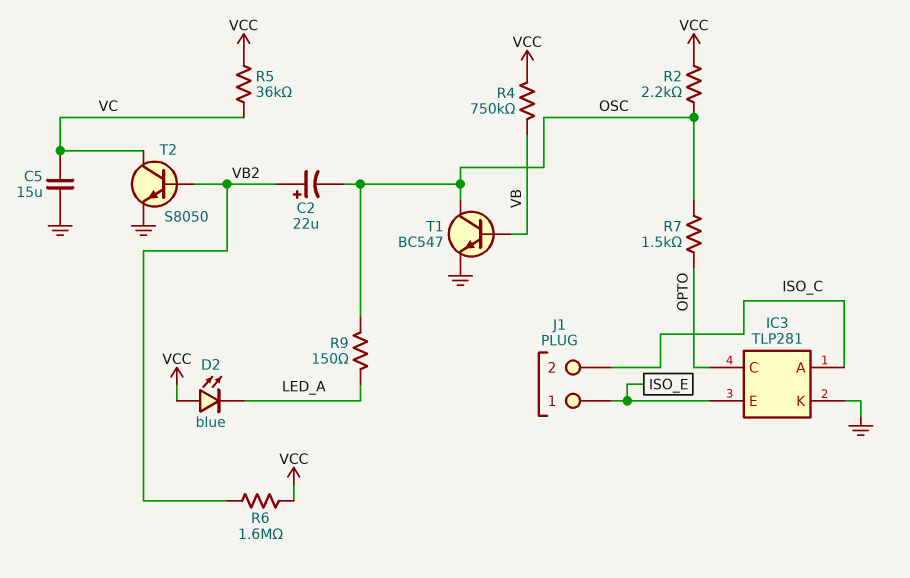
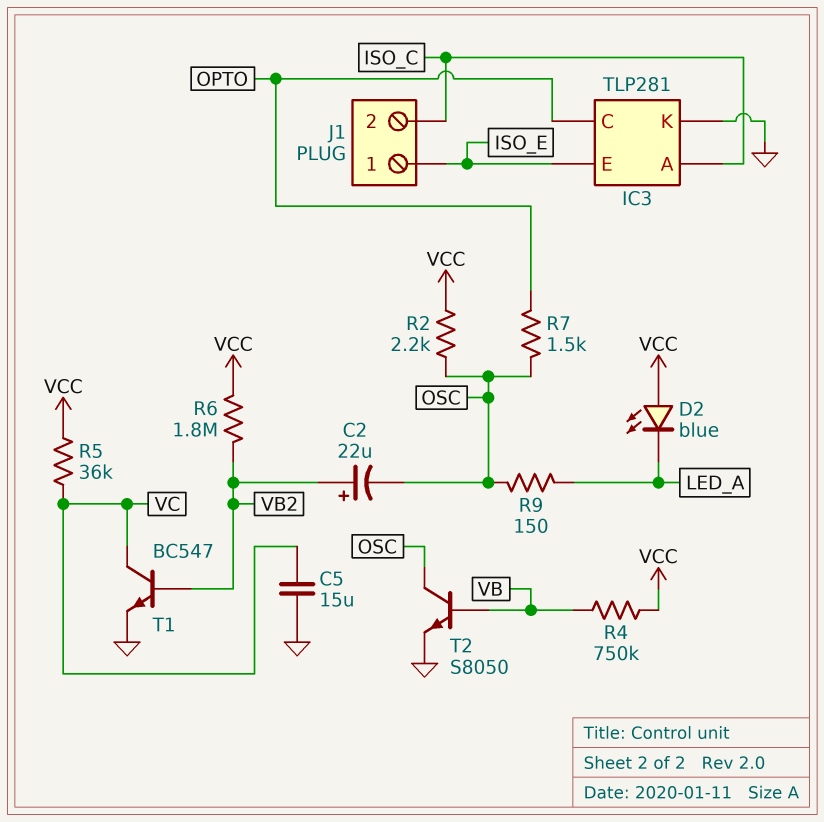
R6: 1.6M (VB2, VCC) -> 1.8M (VB2, VCC)
T1: NPN BC547 (B VB, C OSC, E GND) -> NPN BC547 (B VB2, C VC, E GND)
T2: NPN S8050 (B VB2, C VC, E GND) -> NPN S8050 (B VB, C OSC, E GND)

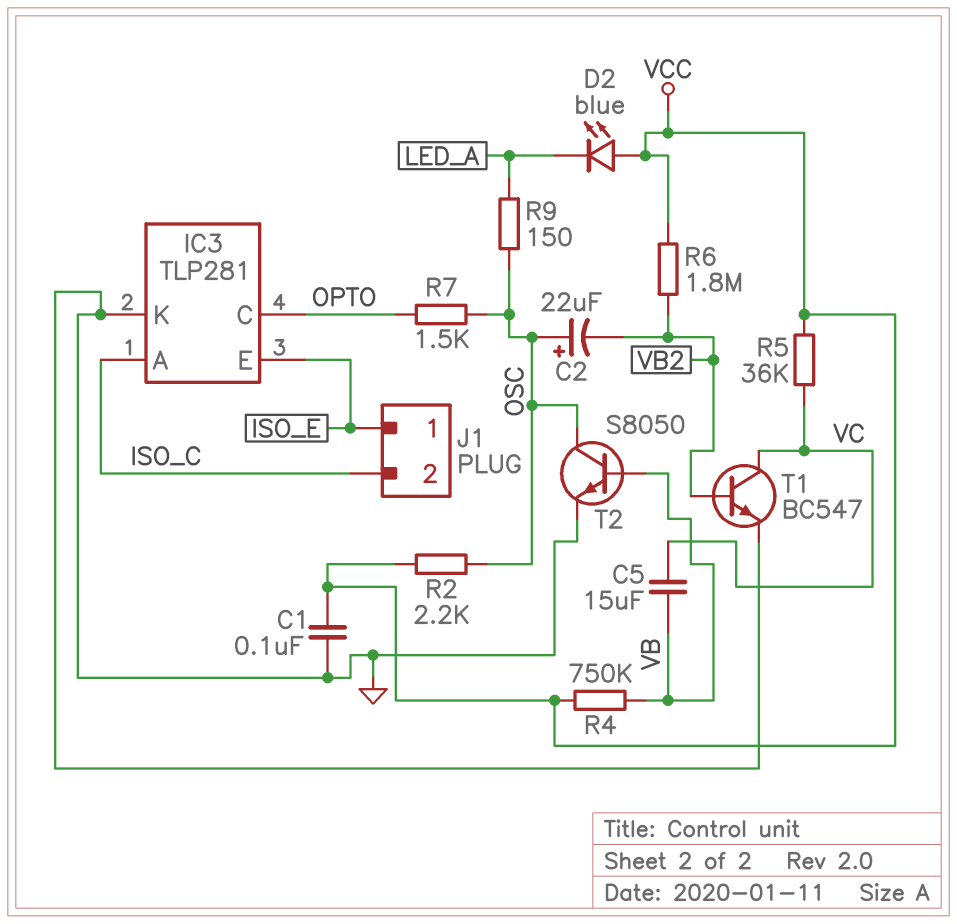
C1: none -> 100nF (GND, VCC)
C2: 22uF (plus VB2, minus OSC) -> 22uF (plus OSC, minus VB2)
C5: 15uF (GND, VC) -> 15uF (VB, VC)

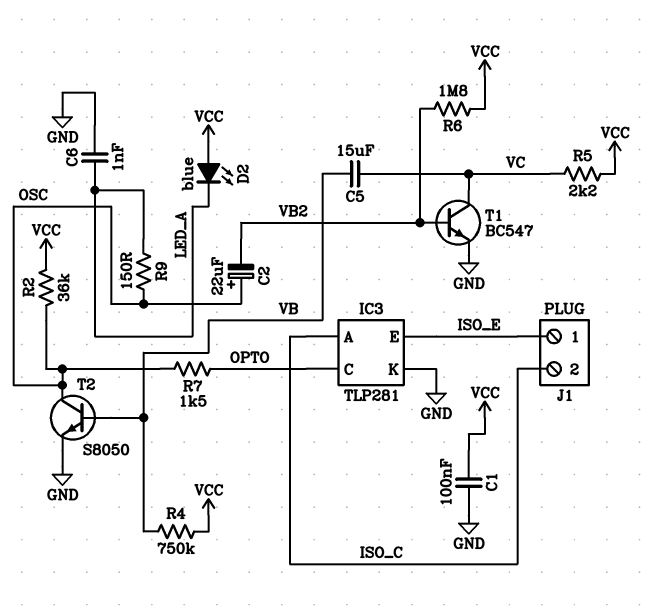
C6: none -> 1nF (GND, LED_A)
R2: 2.2k (OSC, VCC) -> 36k (OSC, VCC)
R5: 36k (VC, VCC) -> 2.2k (VC, VCC)

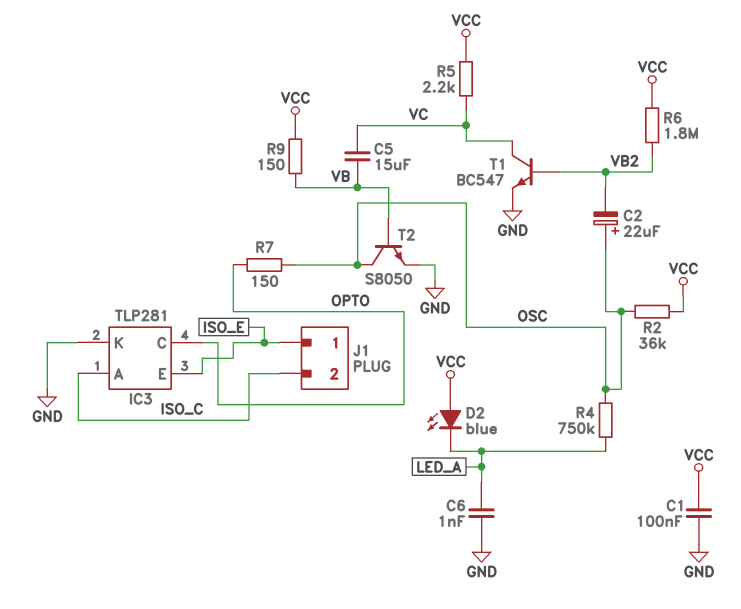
R4: 750k (VB, VCC) -> 750k (LED_A, OSC)
R7: 1.5k (OPTO, OSC) -> 150 (OPTO, OSC)
R9: 150 (LED_A, OSC) -> 150 (VB, VCC)

